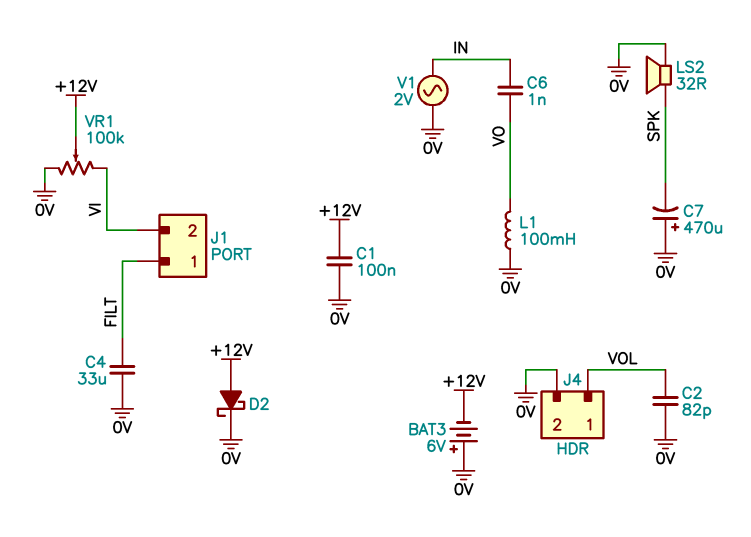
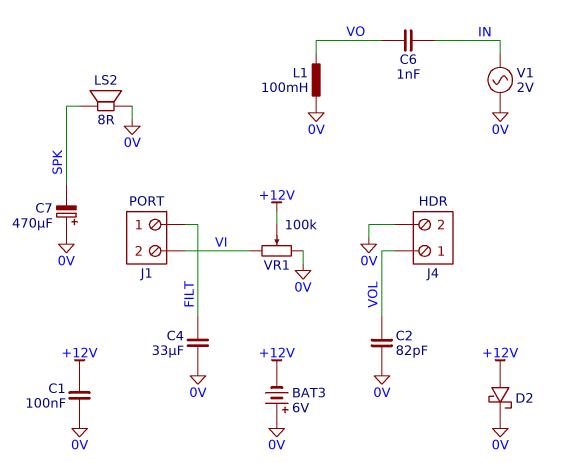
LS2: speaker 32R (0V, SPK) -> speaker 8R (0V, SPK)

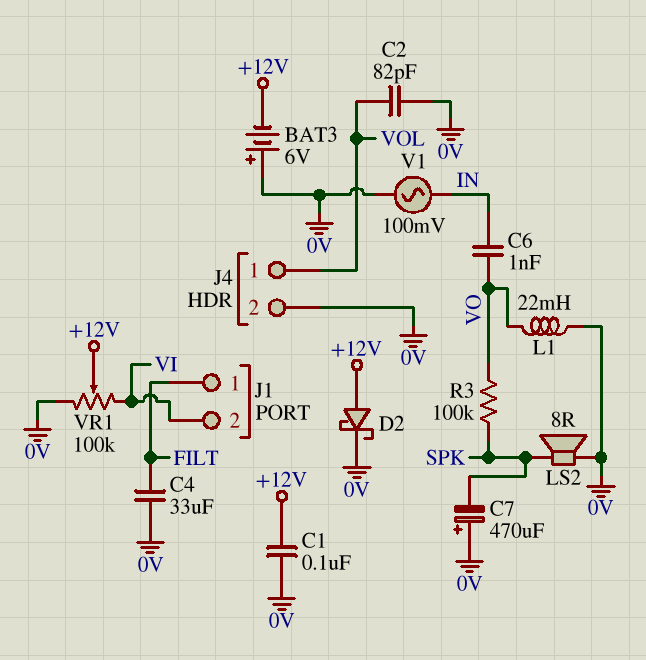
L1: 100mH (0V, VO) -> 22mH (0V, VO)
R3: none -> 100k (SPK, VO)
V1: AC 2V (0V, IN) -> AC 100mV (0V, IN)

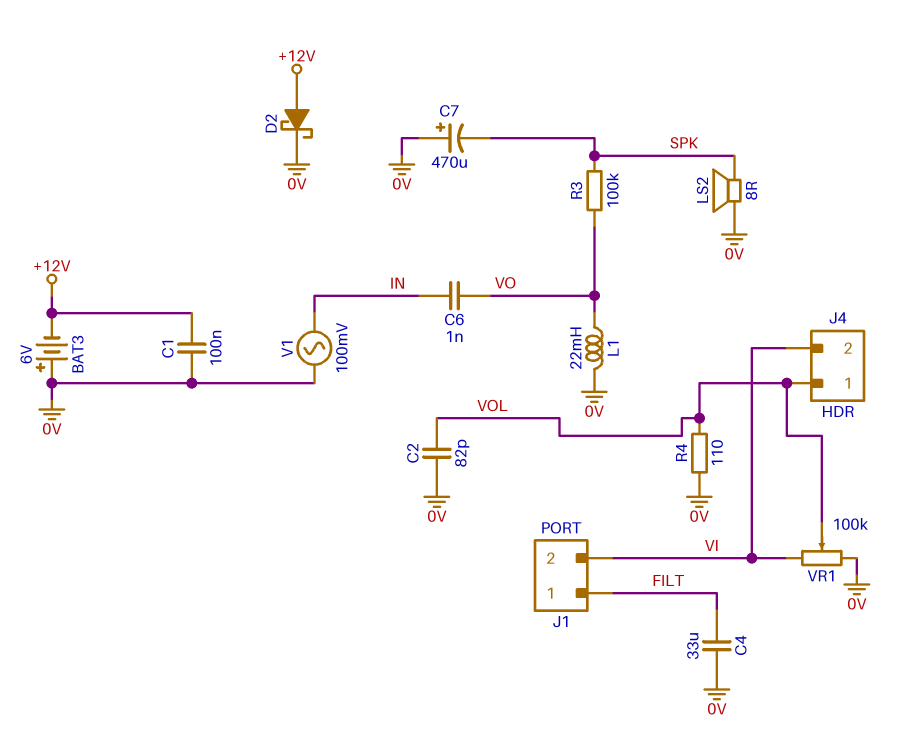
J4 pin 2: 0V -> VI
R4: none -> 110 (0V, VOL)
VR1: 100k (0V, VI, wiper +12V) -> 100k (0V, VI, wiper VOL)

